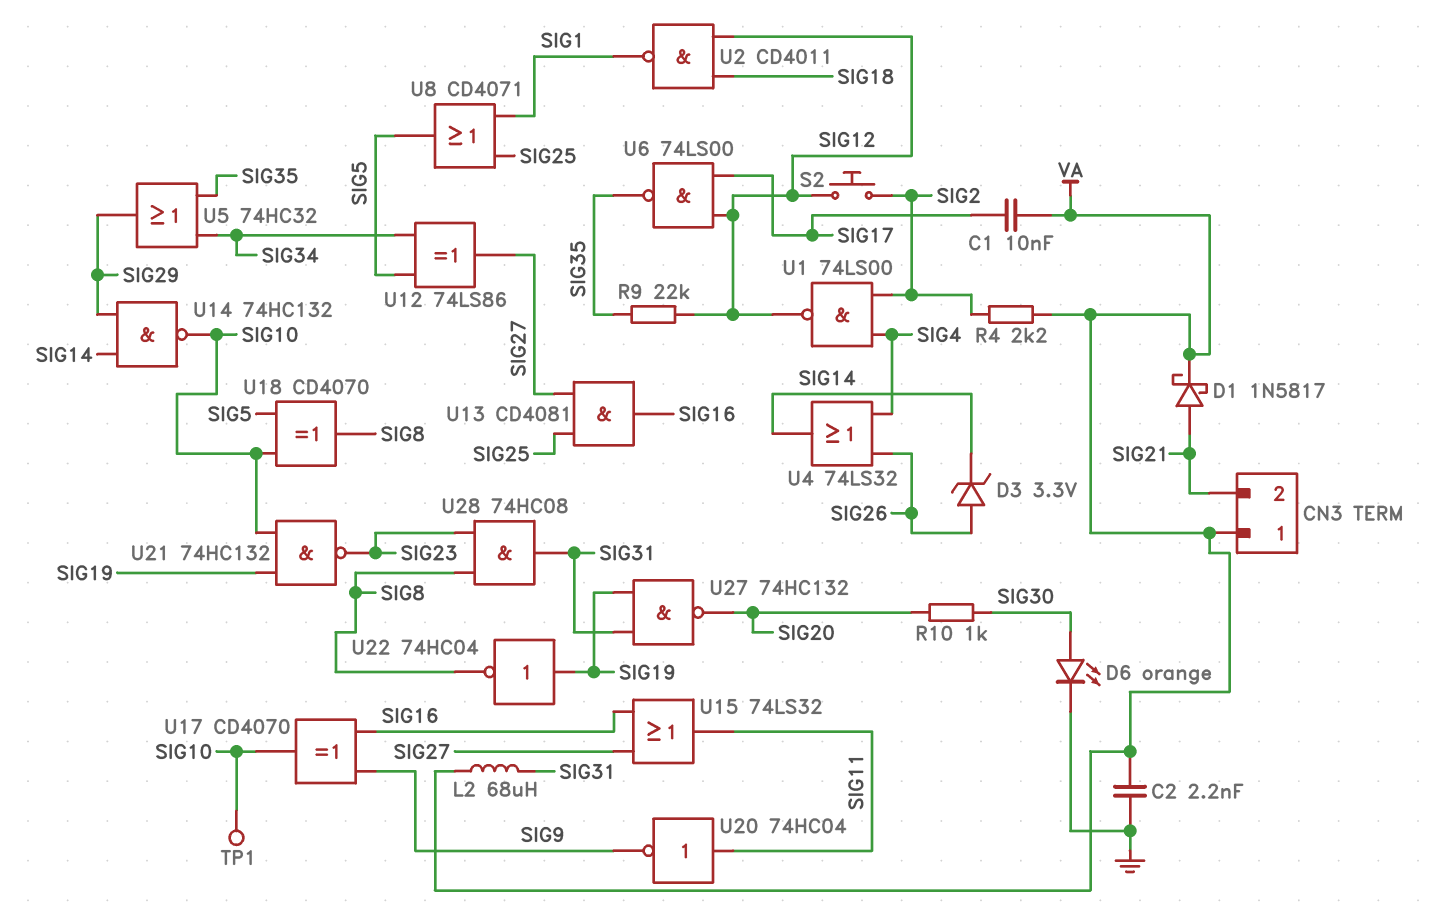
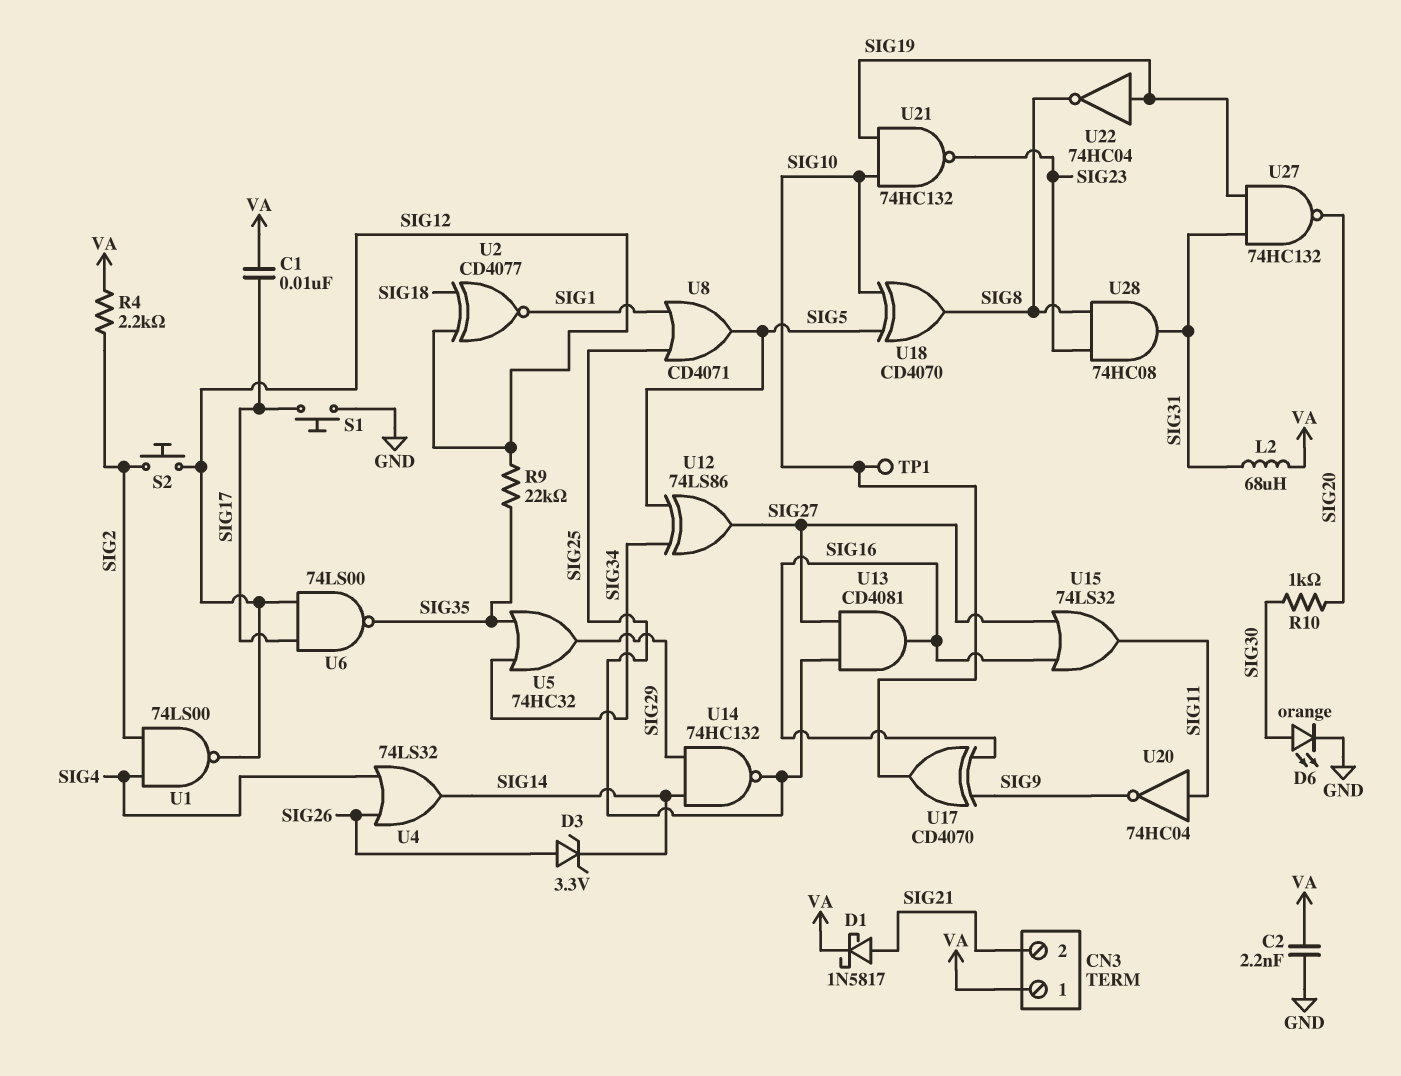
S1: none -> button (GND, SIG17)
U2: NAND CD4011 (in SIG12, in SIG18, out SIG1) -> XNOR CD4077 (in SIG12, in SIG18, out SIG1)
U14: NAND 74HC132 (in SIG14, in SIG29, out SIG10) -> NAND 74HC132 (in SIG14, in SIG29, out SIG25)

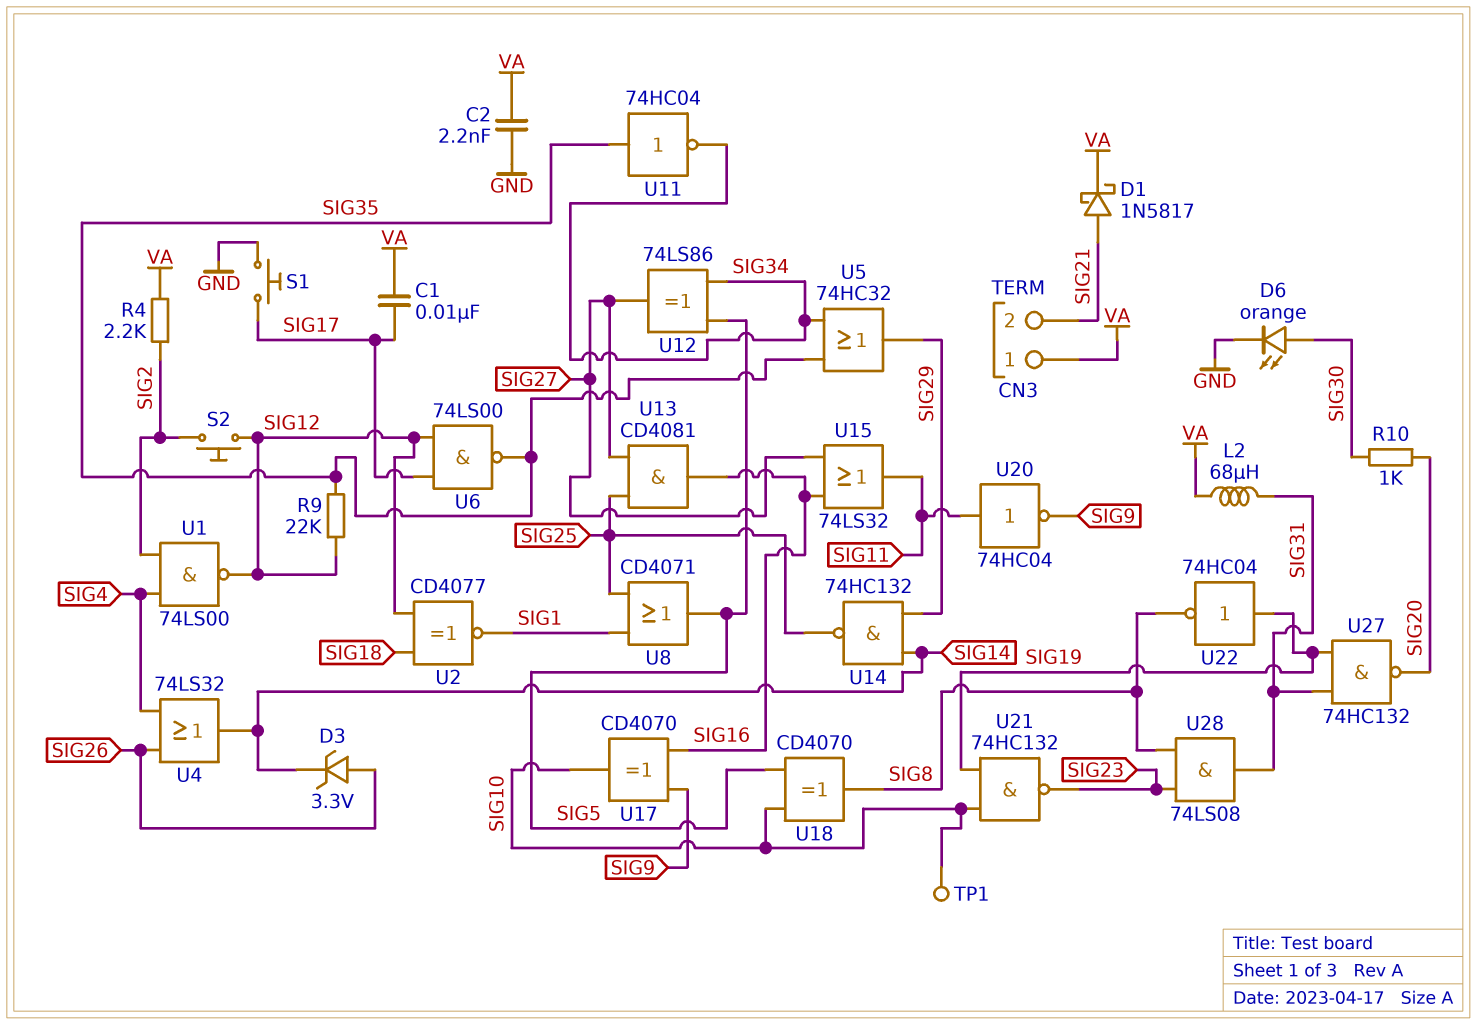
U11: none -> NOT 74HC04 (in SIG35, out SIG34)
U28: AND 74HC08 (in SIG8, in SIG23, out SIG31) -> AND 74LS08 (in SIG8, in SIG23, out SIG31)

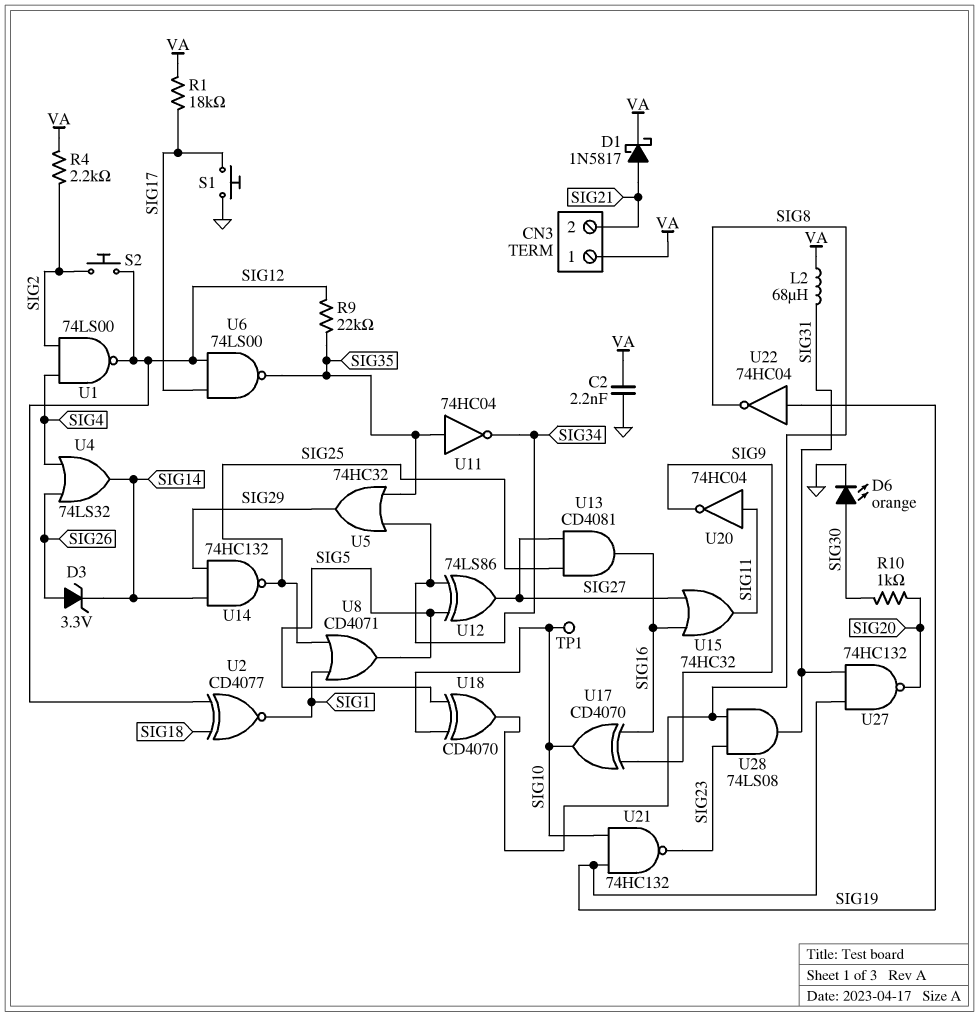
C1: 10nF (SIG17, VA) -> none
R1: none -> 18k (SIG17, VA)
U15: OR 74LS32 (in SIG16, in SIG27, out SIG11) -> OR 74HC32 (in SIG16, in SIG27, out SIG11)

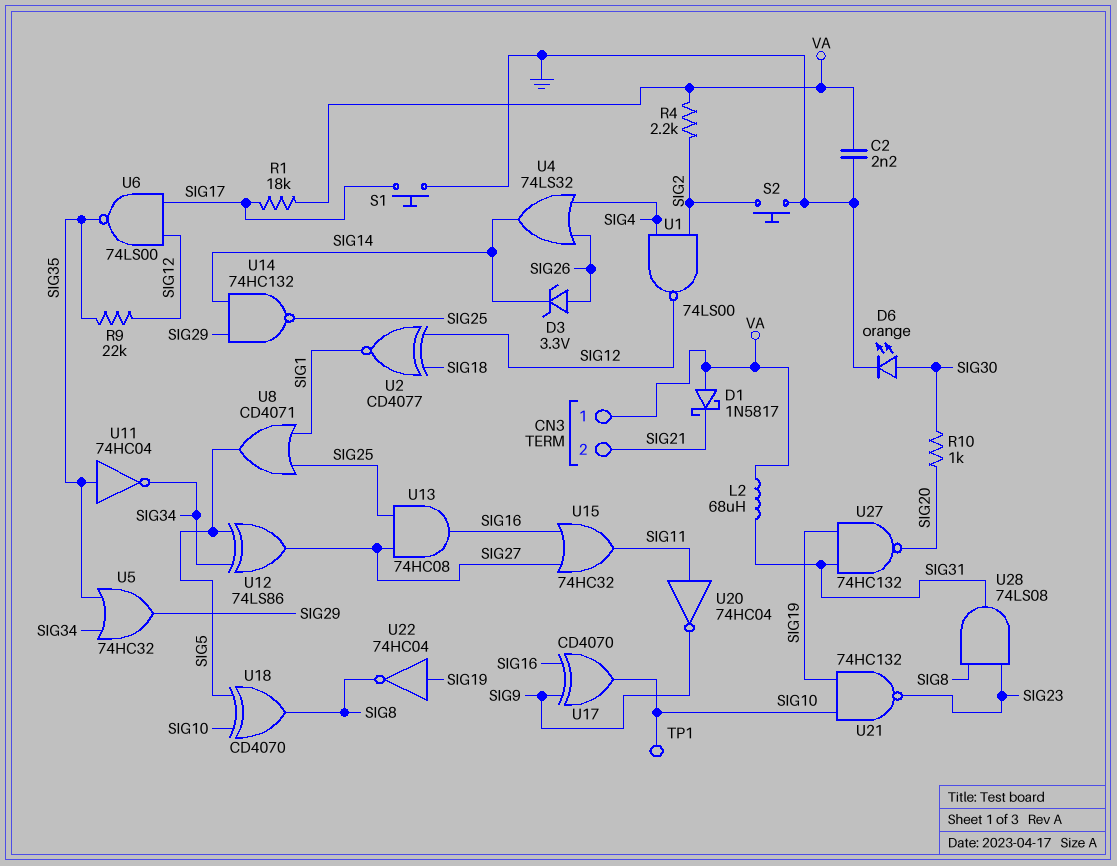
D1: schottky 1N5817 (A SIG21, K VA) -> schottky 1N5817 (A VA, K SIG21)
S2: button (SIG2, SIG12) -> button (GND, SIG2)
U13: AND CD4081 (in SIG25, in SIG27, out SIG16) -> AND 74HC08 (in SIG25, in SIG27, out SIG16)

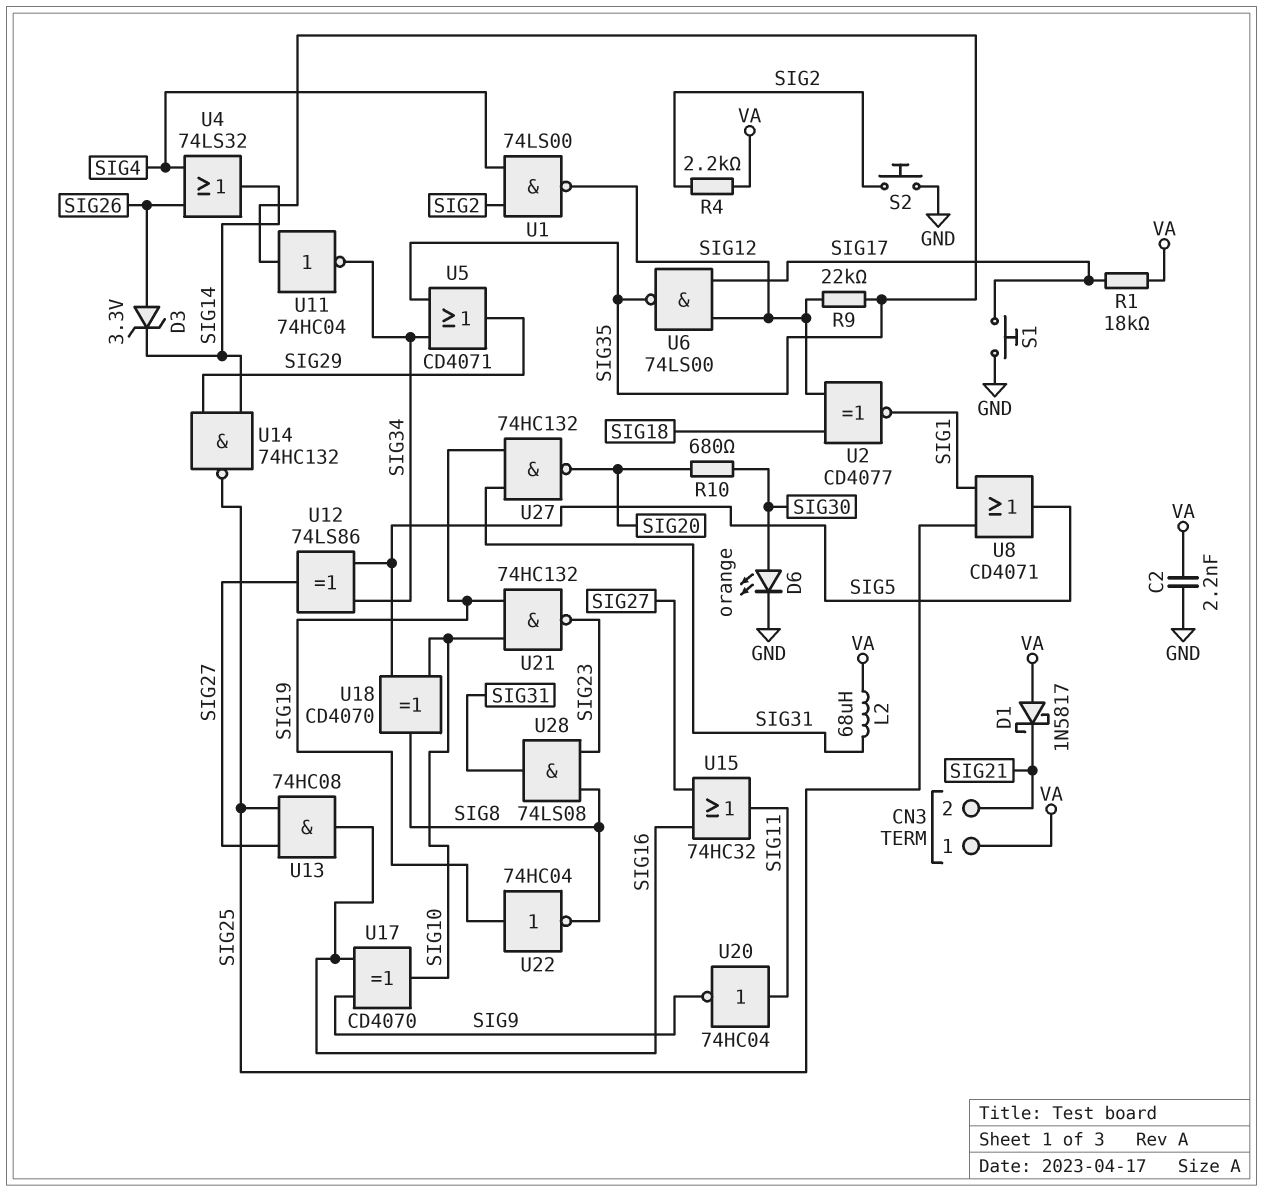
R10: 1k (SIG20, SIG30) -> 680 (SIG20, SIG30)
TP1: test point (SIG10) -> none
U5: OR 74HC32 (in SIG34, in SIG35, out SIG29) -> OR CD4071 (in SIG34, in SIG35, out SIG29)

